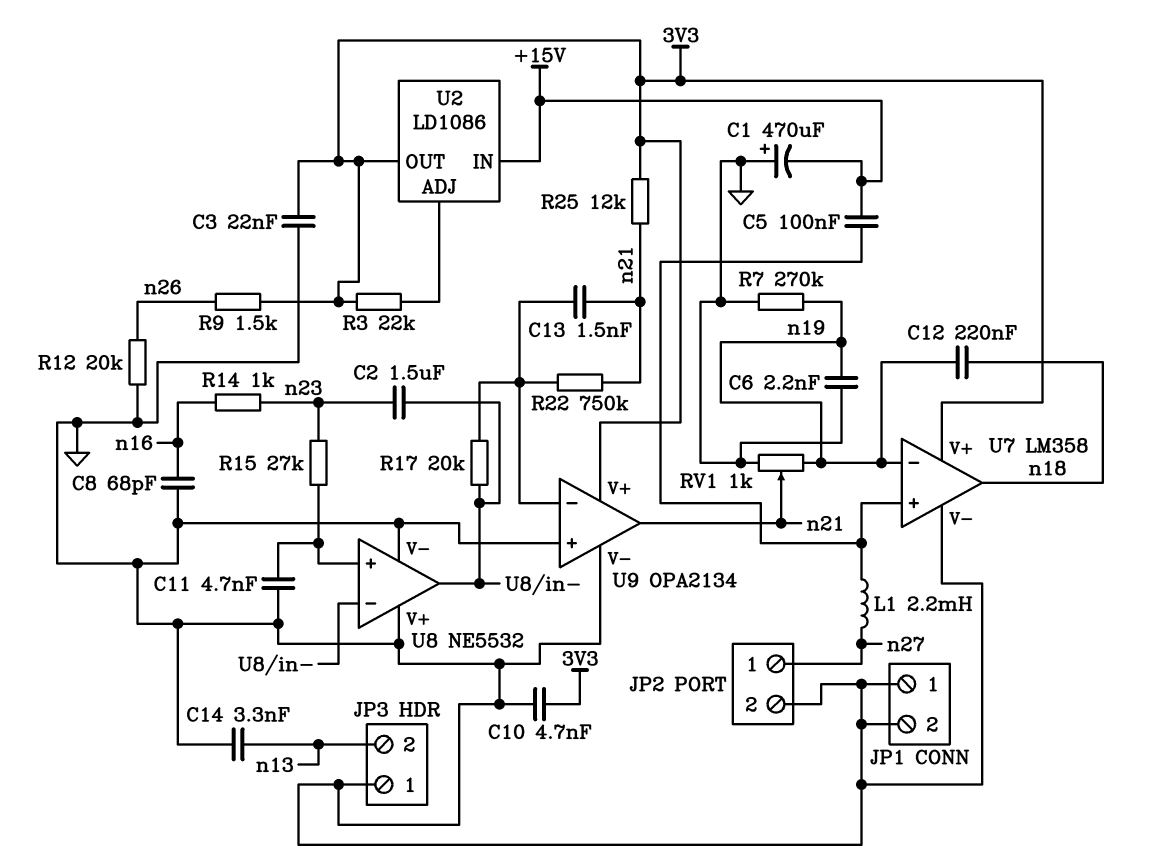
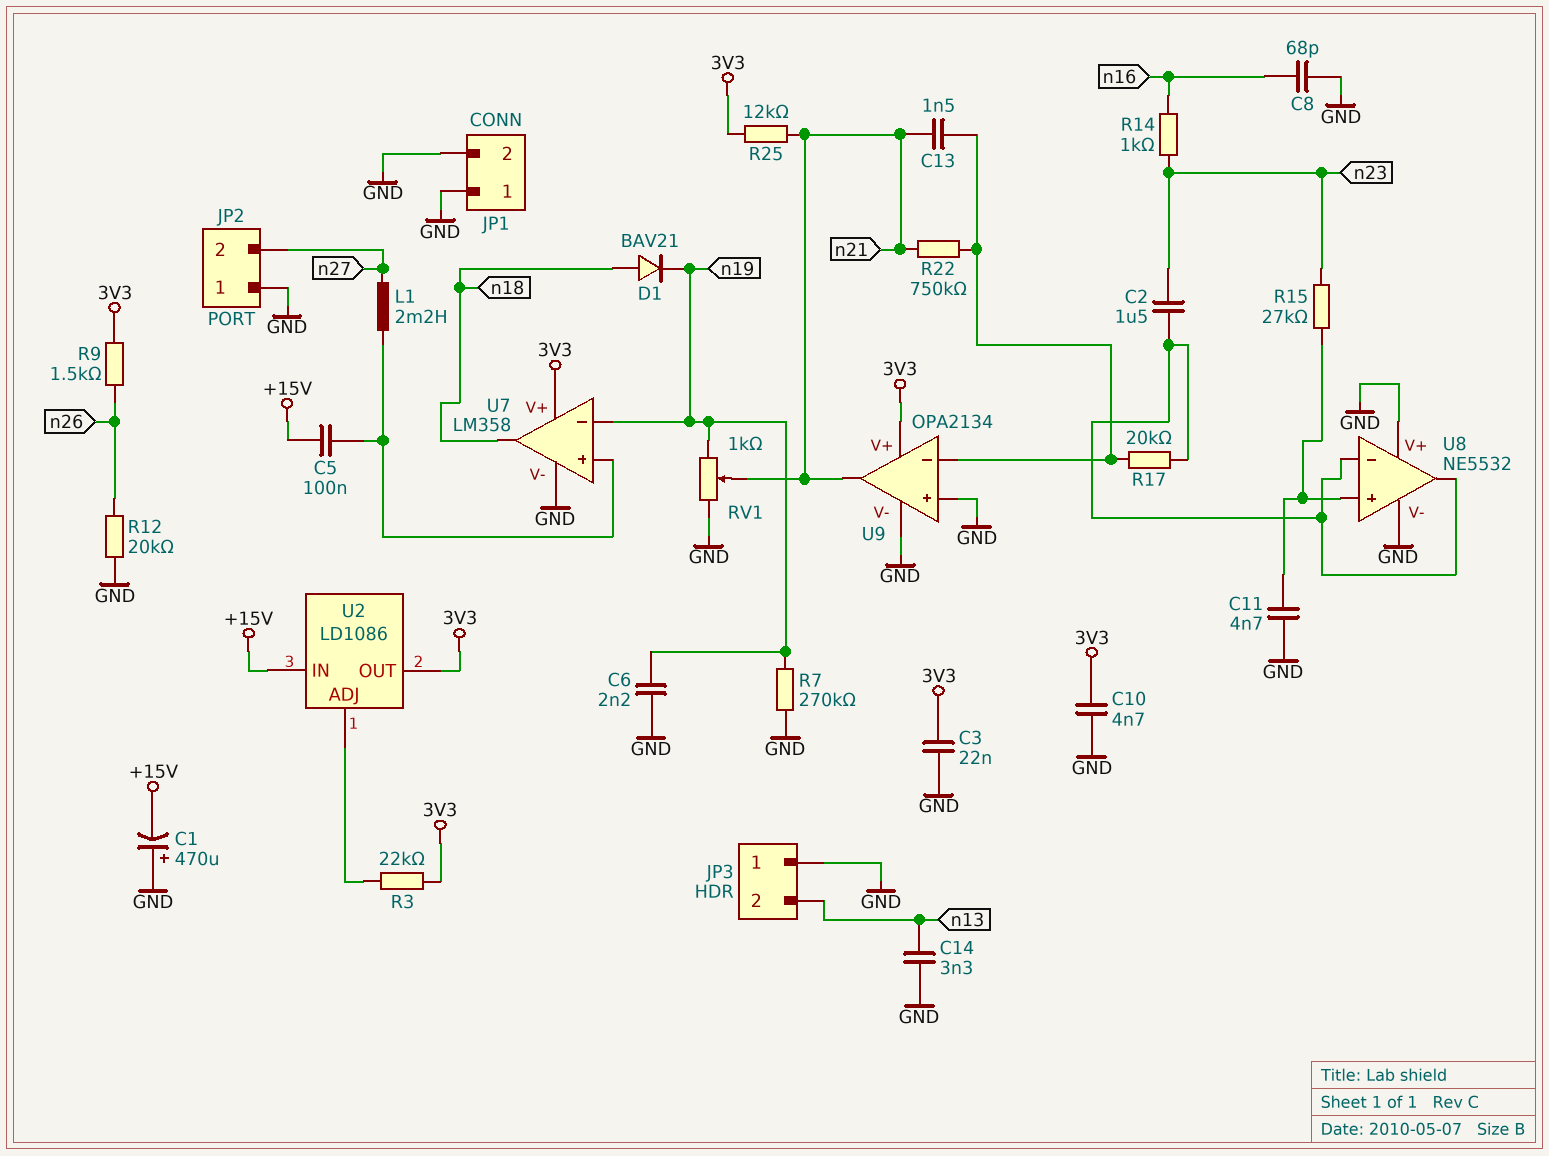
C12: 220nF (n18, n19) -> none
D1: none -> diode BAV21 (A n18, K n19)
JP2 pin 1: n27 -> GND
JP2 pin 2: GND -> n27

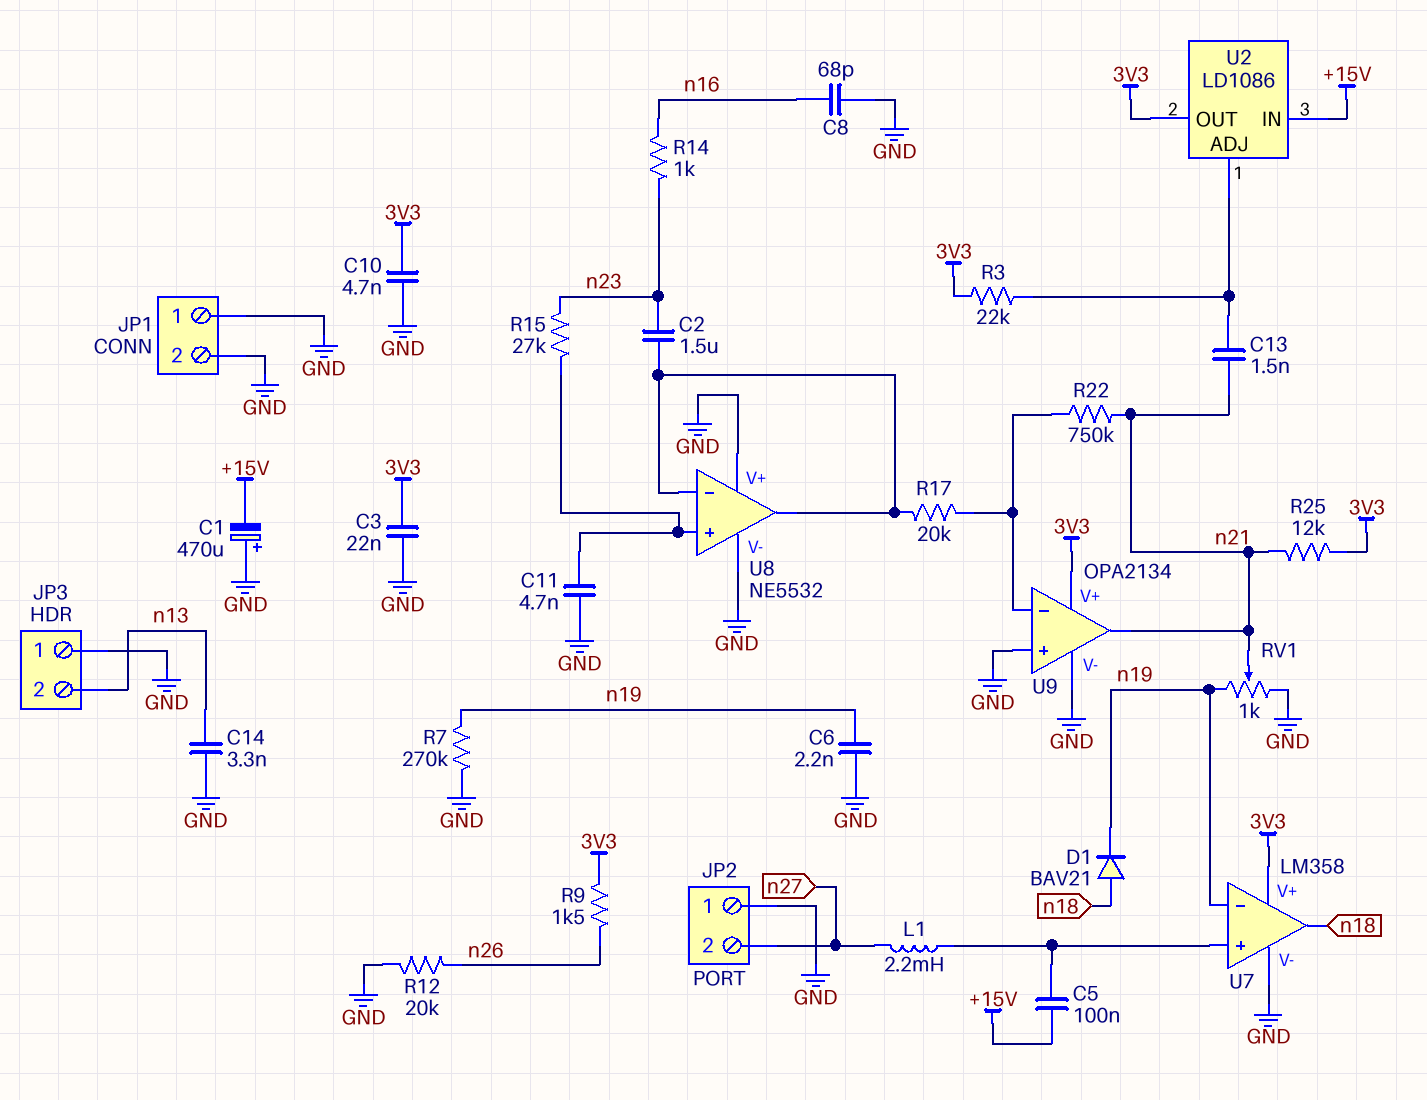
C13: 1.5nF (U9/in-, n21) -> 1.5nF (U2/ADJ, n21)

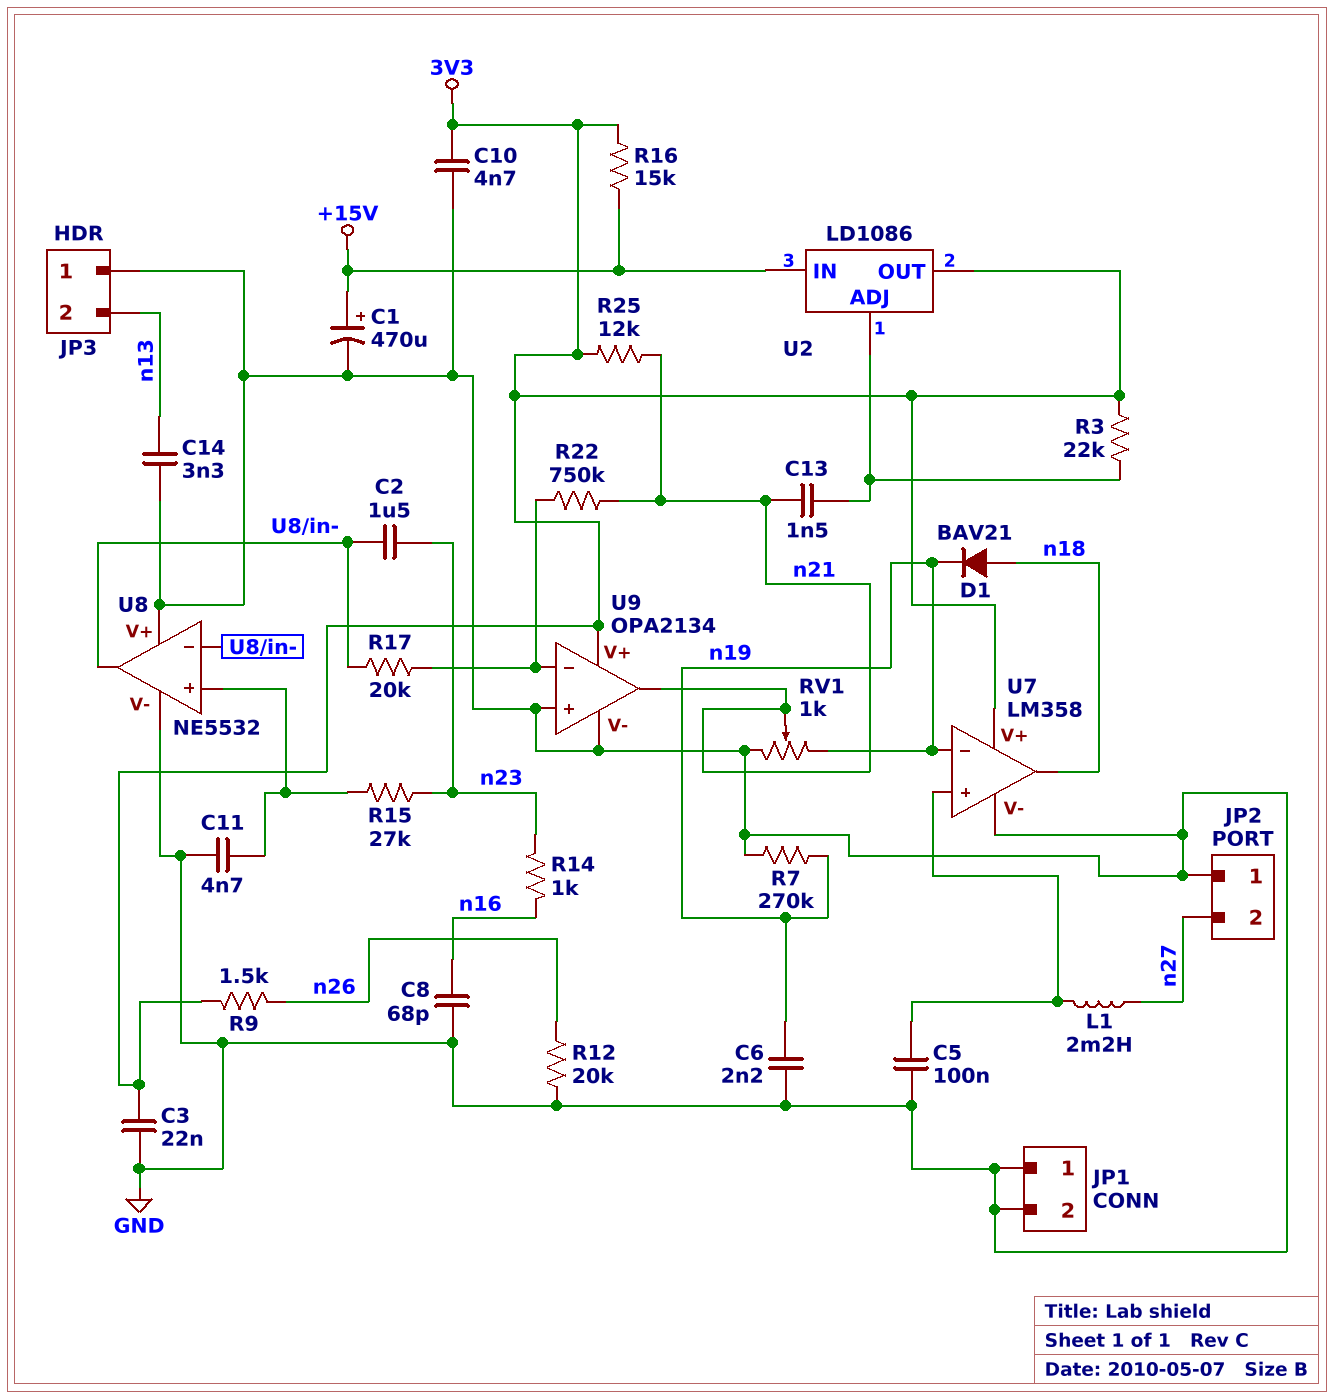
C1: 470uF (plus GND, minus +15V) -> 470uF (plus +15V, minus GND)
C5: 100nF (+15V, U7/in+) -> 100nF (GND, U7/in+)
R16: none -> 15k (+15V, 3V3)

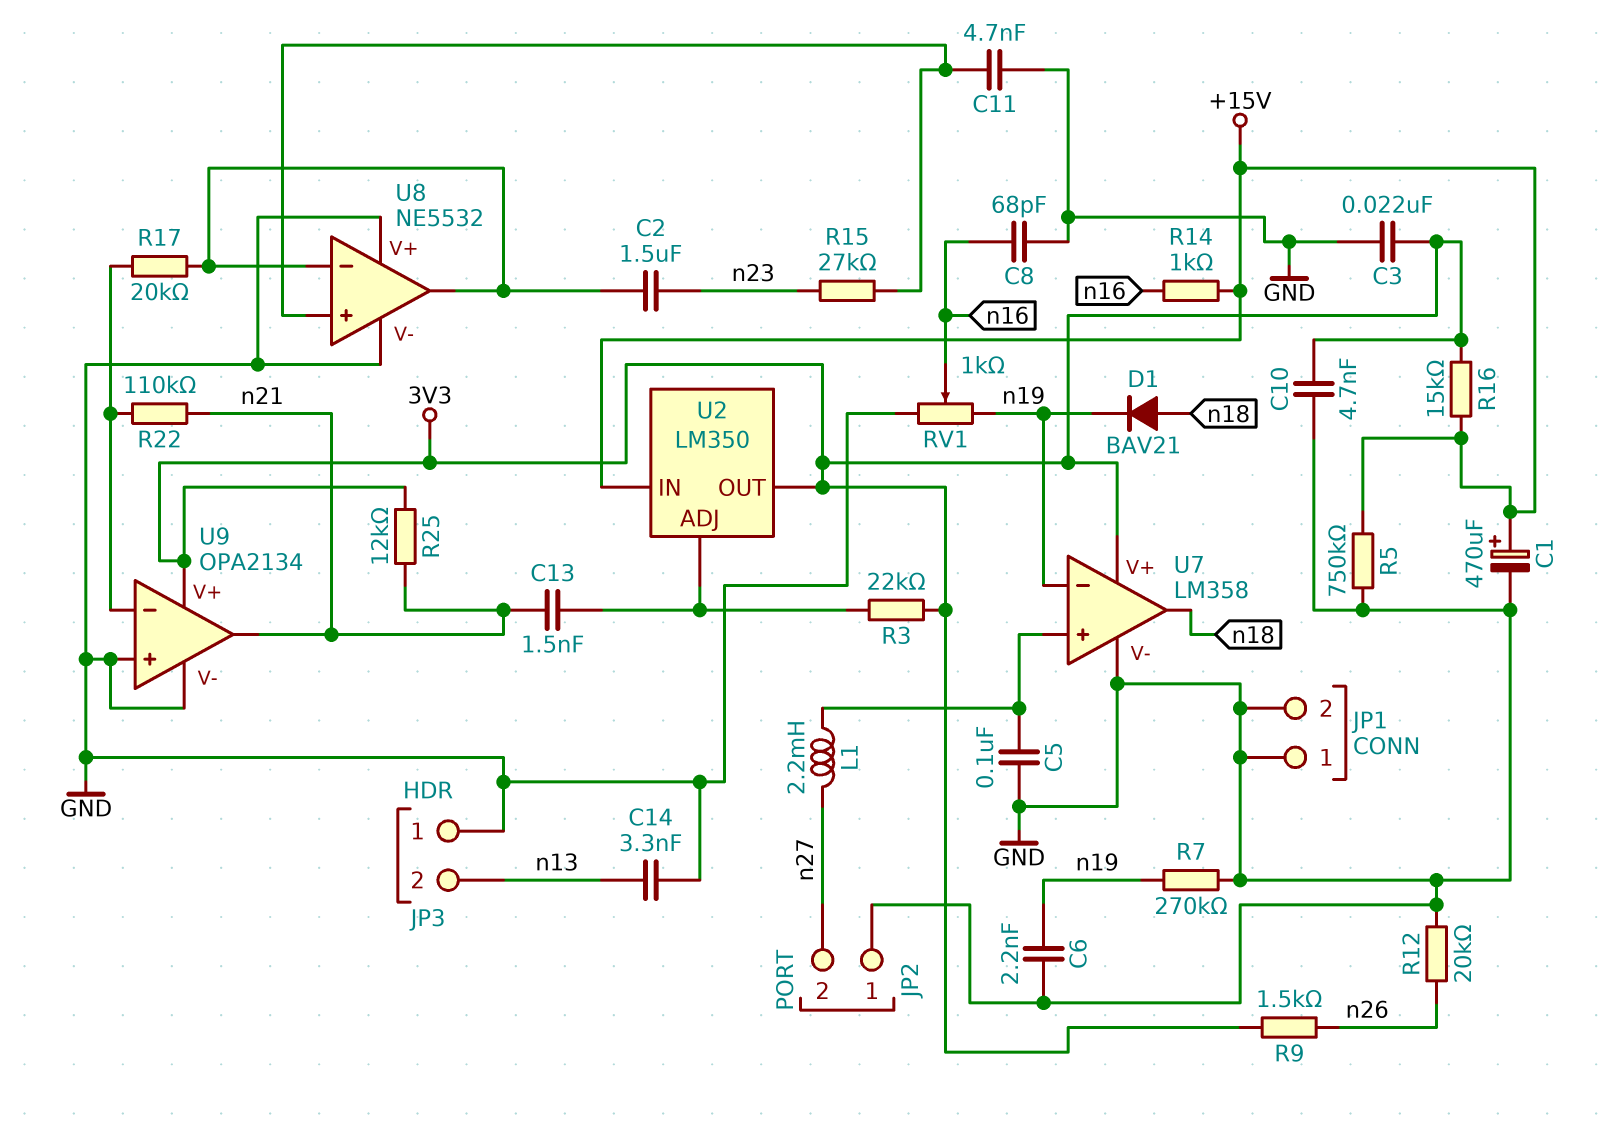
R5: none -> 750k (+15V, GND)
R14: 1k (n16, n23) -> 1k (+15V, n16)
R22: 750k (U9/in-, n21) -> 110k (U9/in-, n21)
RV1: 1k (GND, n19, wiper n21) -> 1k (GND, n19, wiper n16)
U2: LD1086 -> LM350

